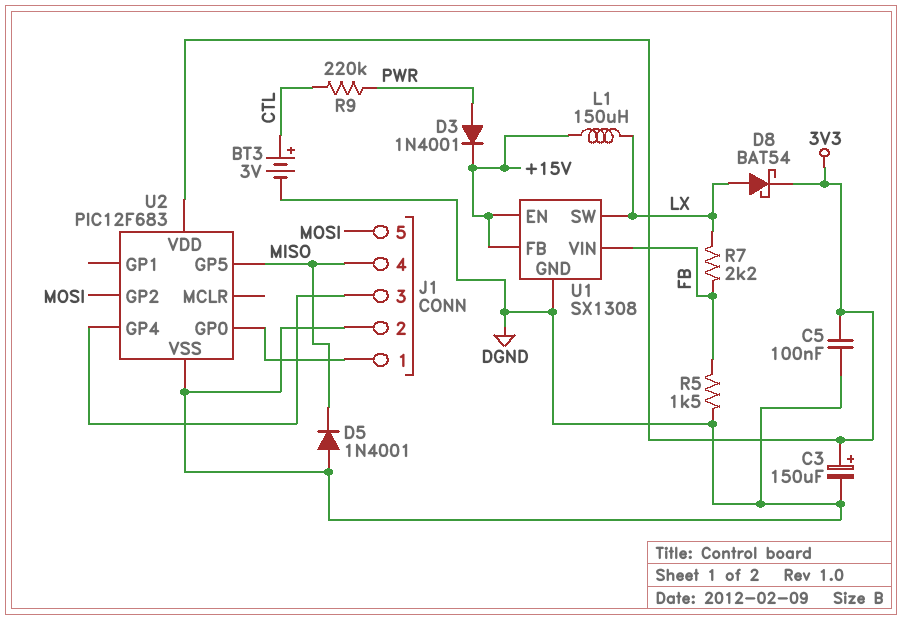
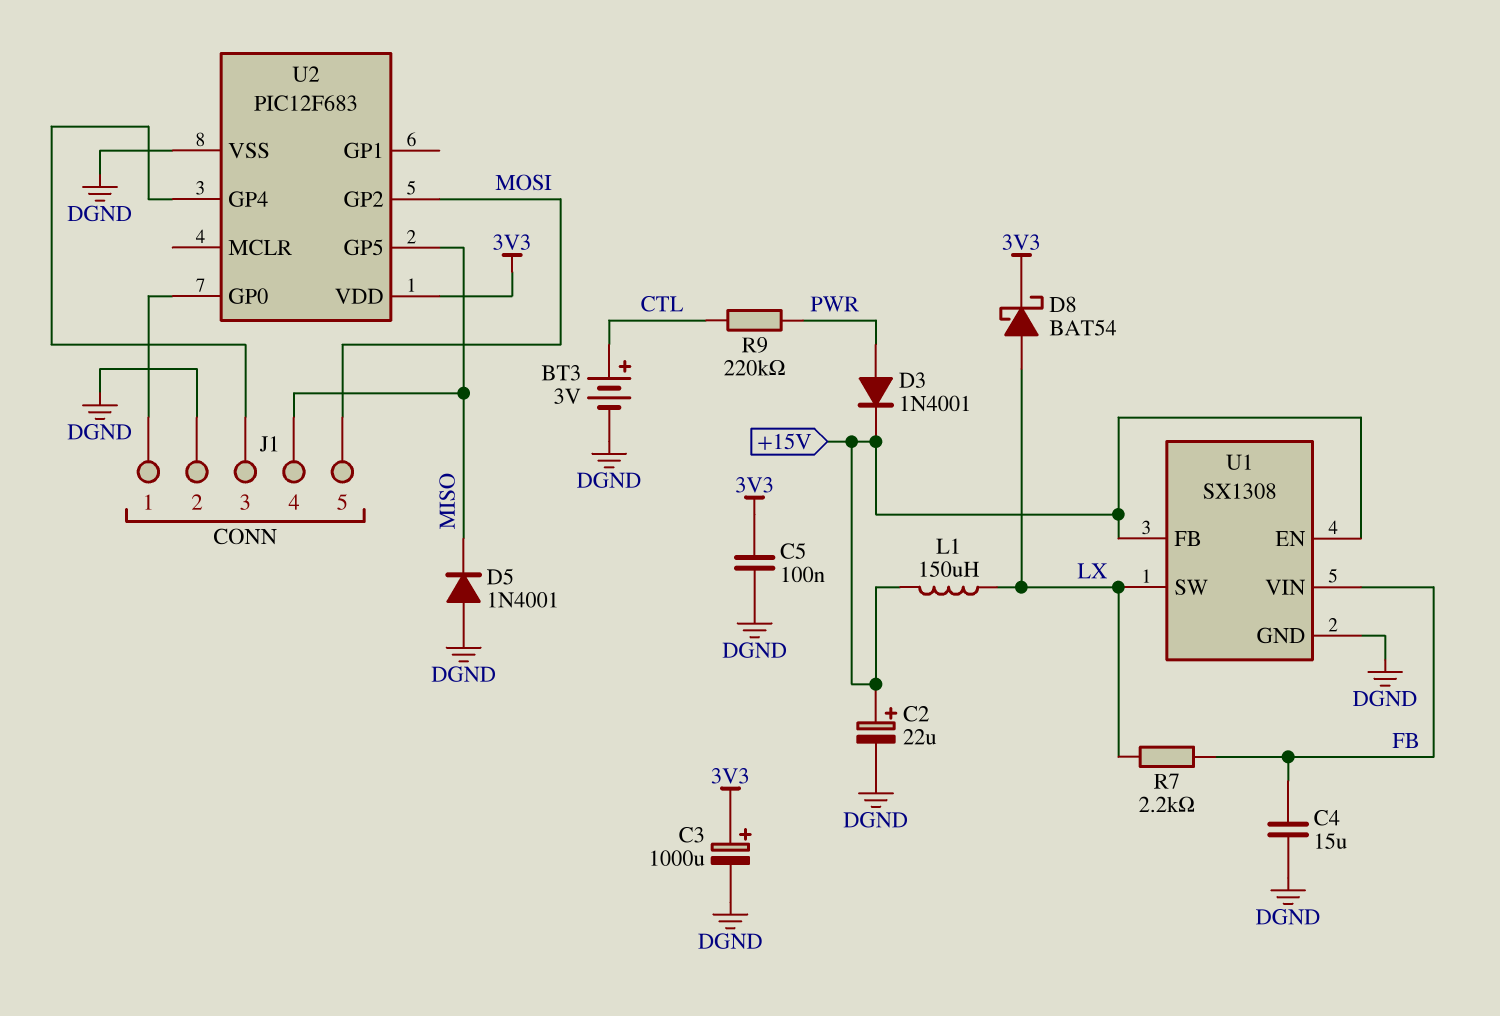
C2: none -> 22uF (plus +15V, minus DGND)
C3: 150uF (plus 3V3, minus DGND) -> 1000uF (plus 3V3, minus DGND)
C4: none -> 15uF (DGND, FB)
R5: 1.5k (DGND, FB) -> none

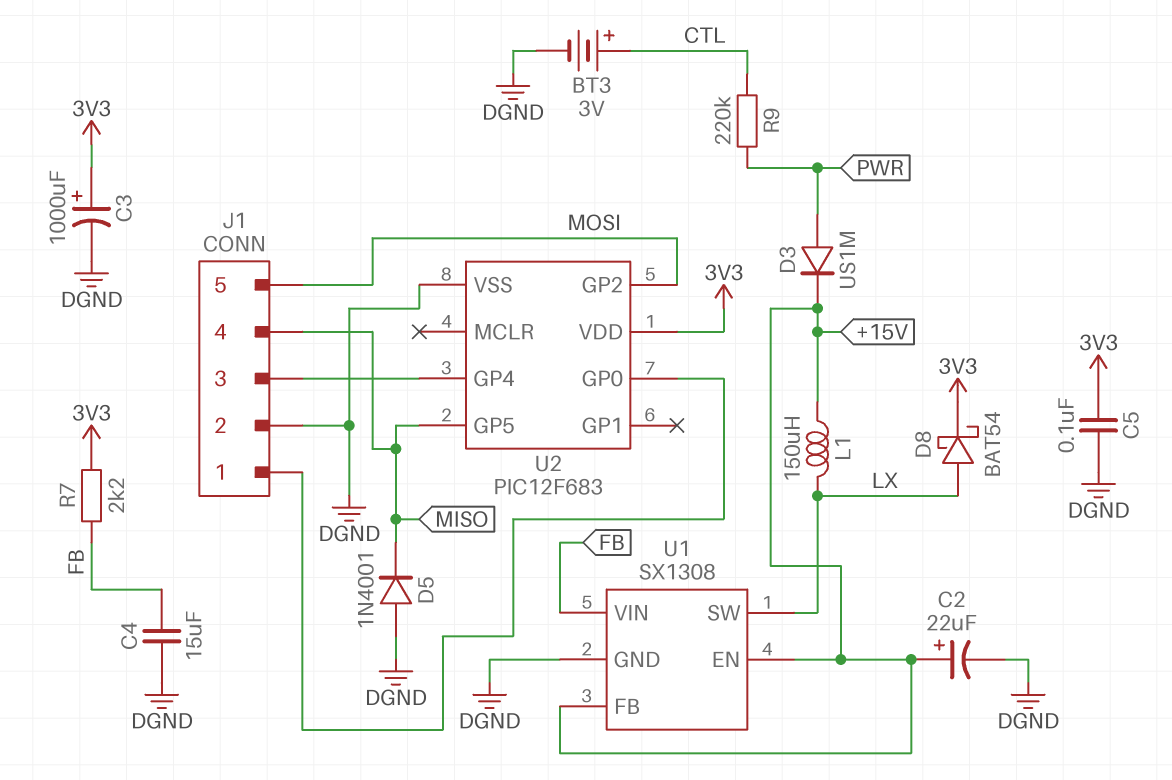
D3: diode 1N4001 (A PWR, K +15V) -> diode US1M (A PWR, K +15V)
R7: 2.2k (FB, LX) -> 2.2k (3V3, FB)

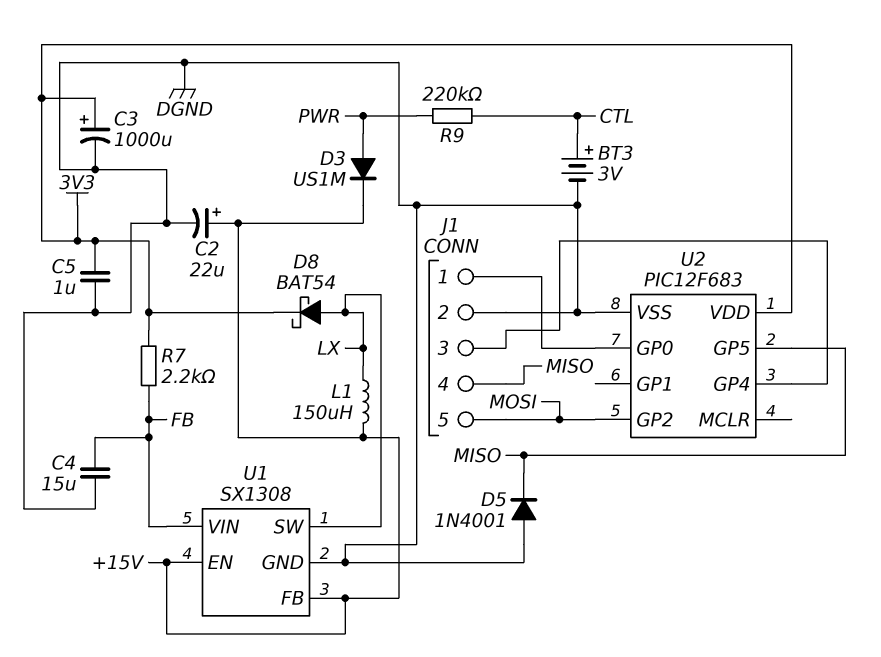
C5: 100nF (3V3, DGND) -> 1uF (3V3, DGND)

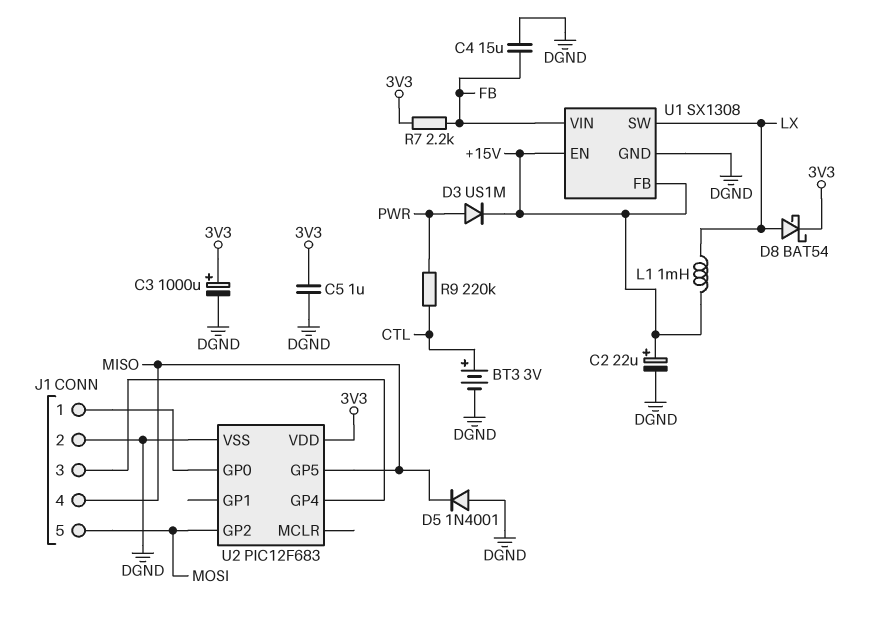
L1: 150uH (+15V, LX) -> 1mH (+15V, LX)

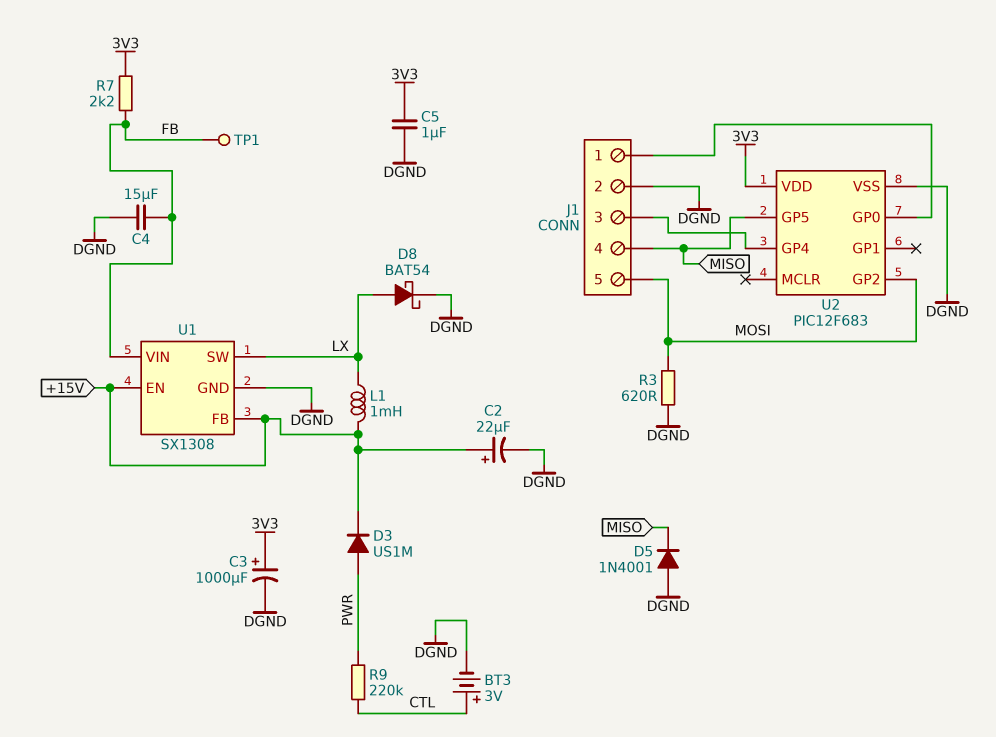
D8: schottky BAT54 (A LX, K 3V3) -> schottky BAT54 (A LX, K DGND)
R3: none -> 620 (DGND, MOSI)
TP1: none -> test point (FB)

